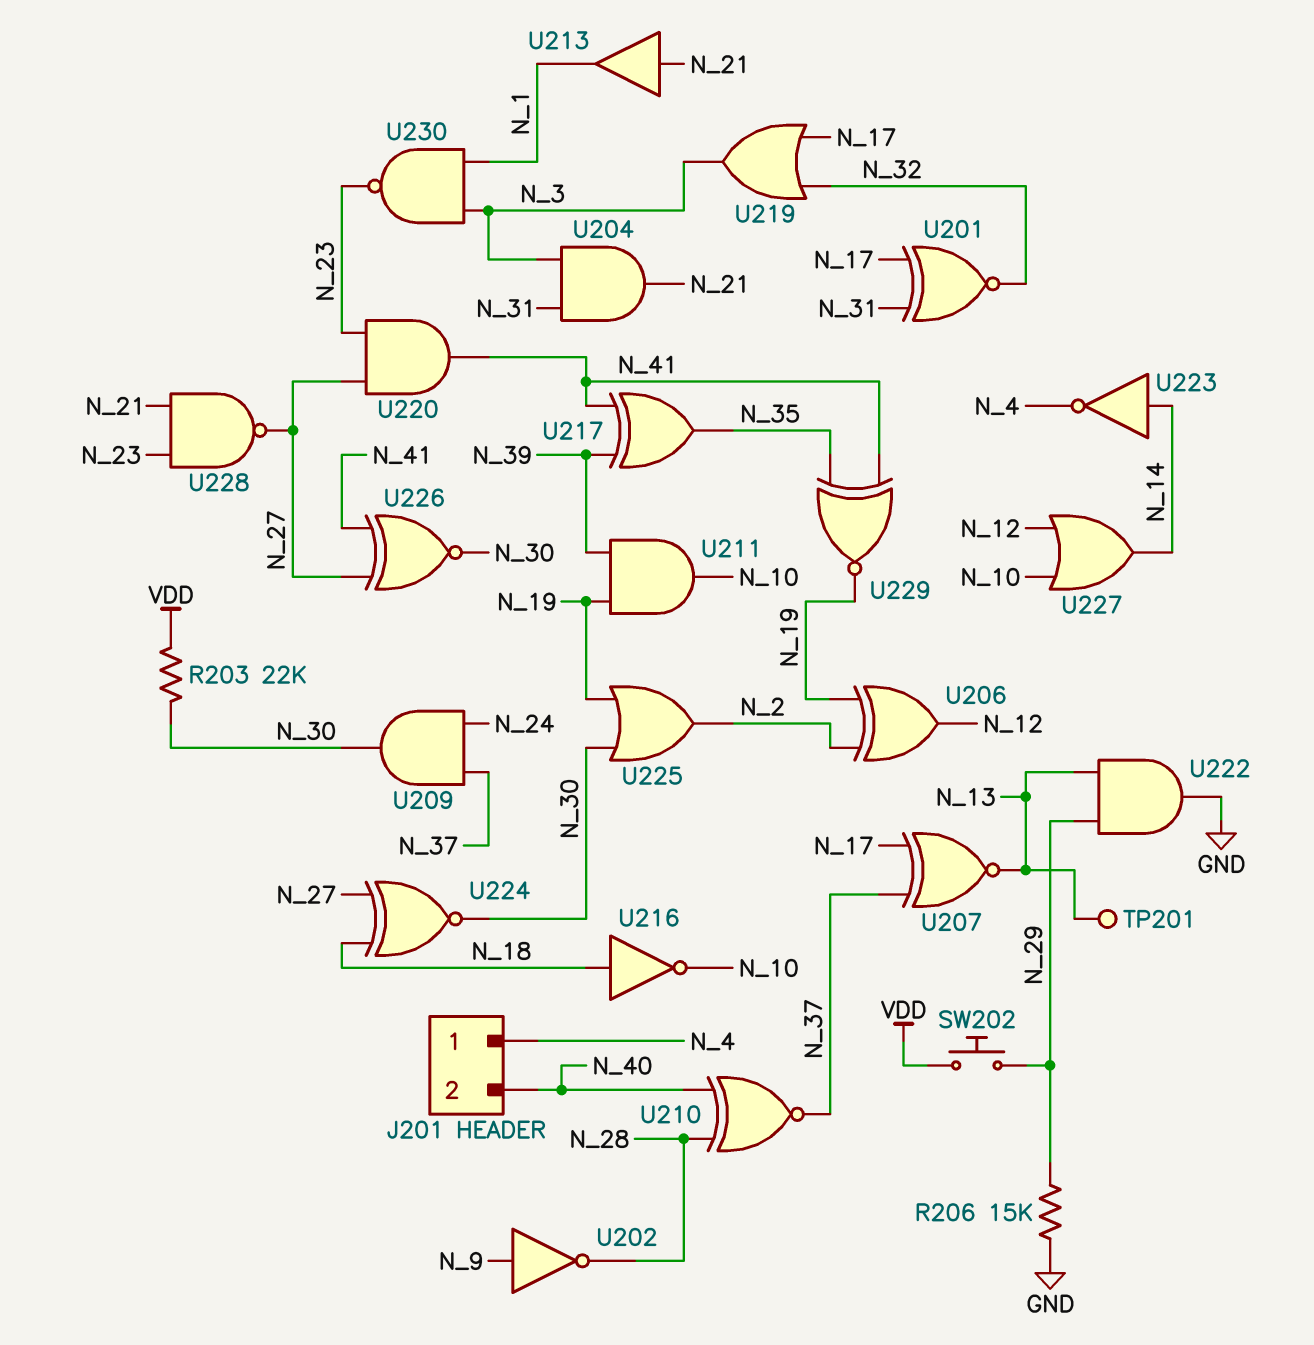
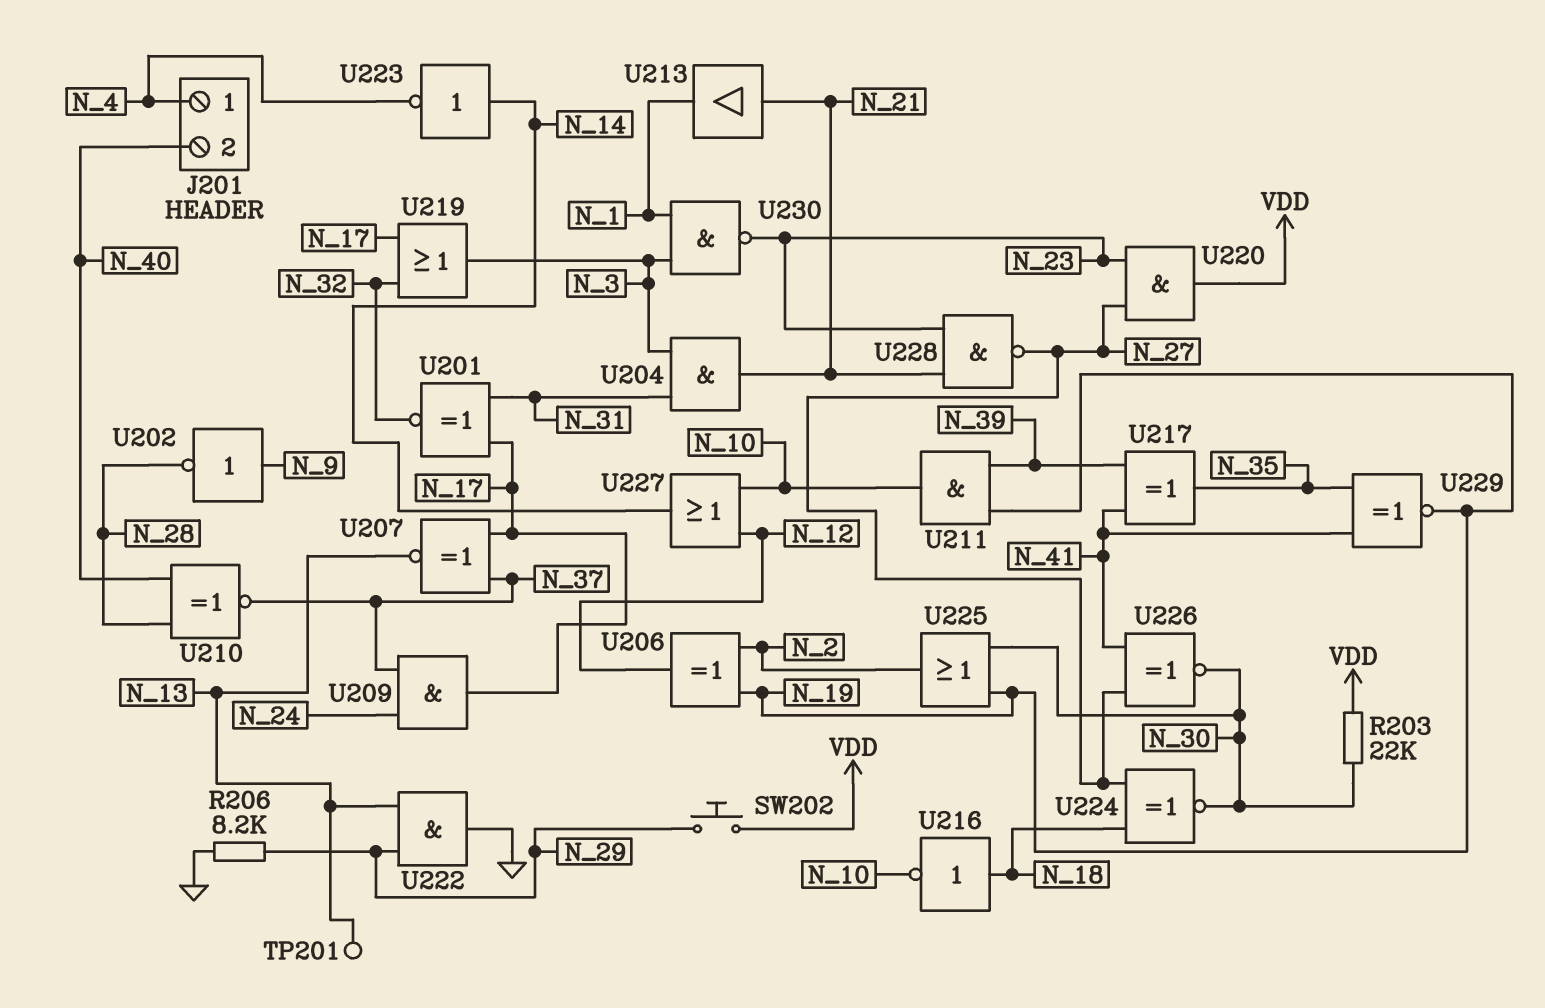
R206: 15k (GND, N_29) -> 8.2k (GND, N_29)
U209: AND (in N_24, in N_37, out N_30) -> AND (in N_24, in N_37, out N_17)
U220: AND (in N_23, in N_27, out N_41) -> AND (in N_23, in N_27, out VDD)

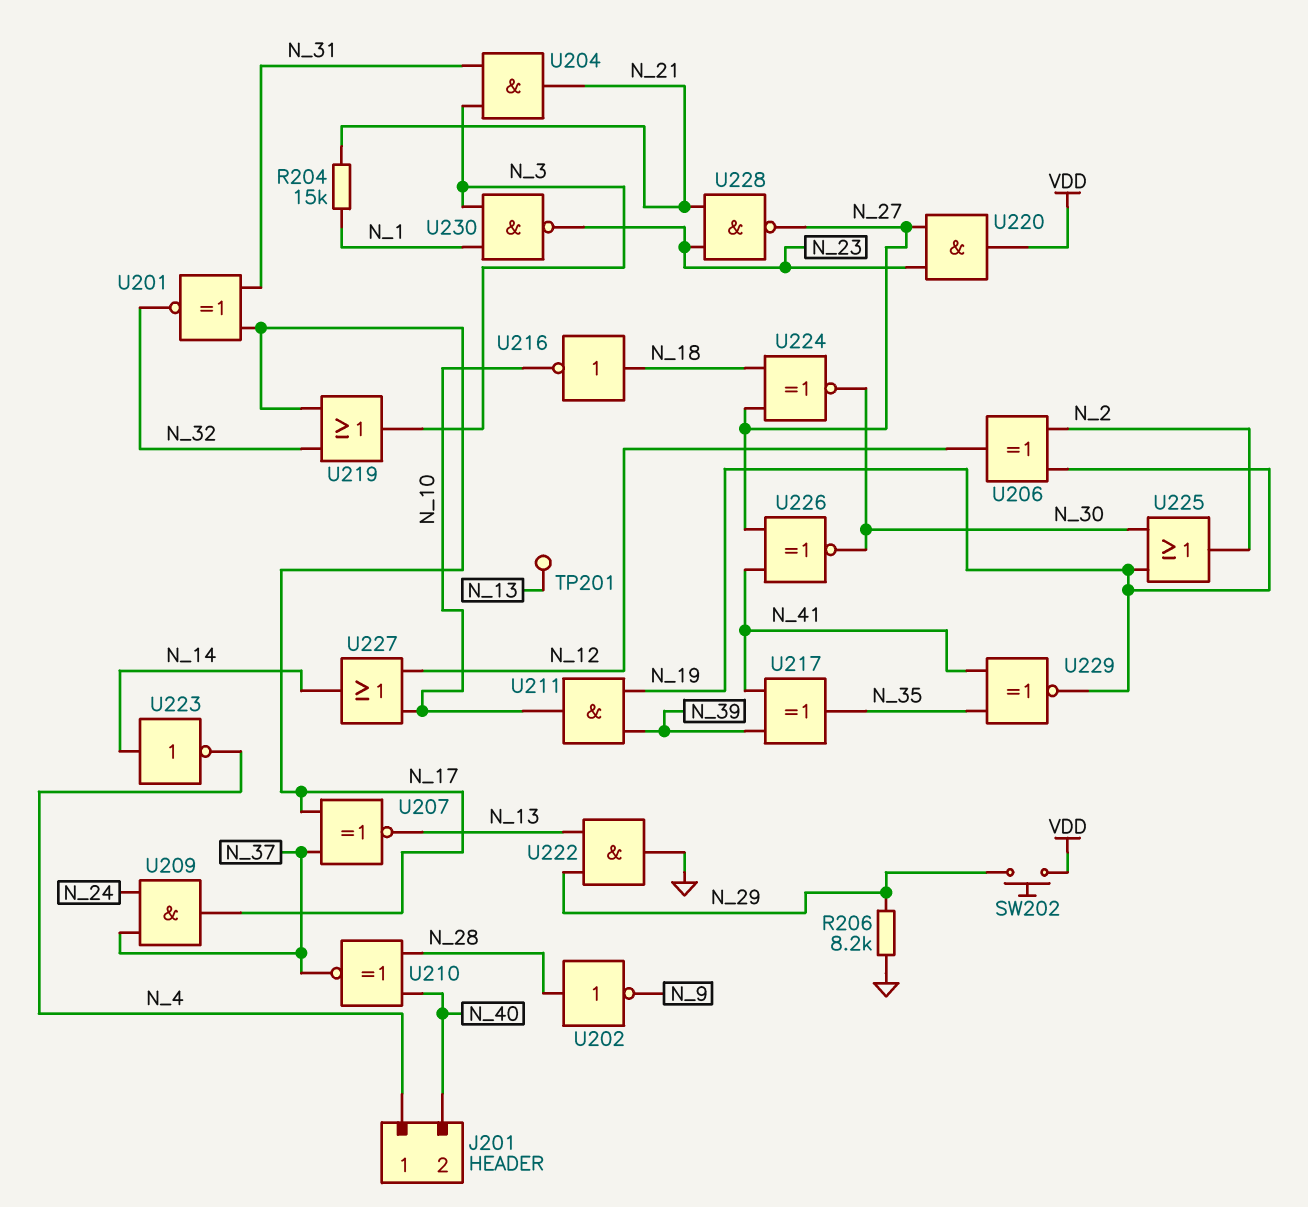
R203: 22k (N_30, VDD) -> none
R204: none -> 15k (N_1, N_21)
U202: NOT (in N_9, out N_28) -> NOT (in N_28, out N_9)
U213: buffer (in N_21, out N_1) -> none

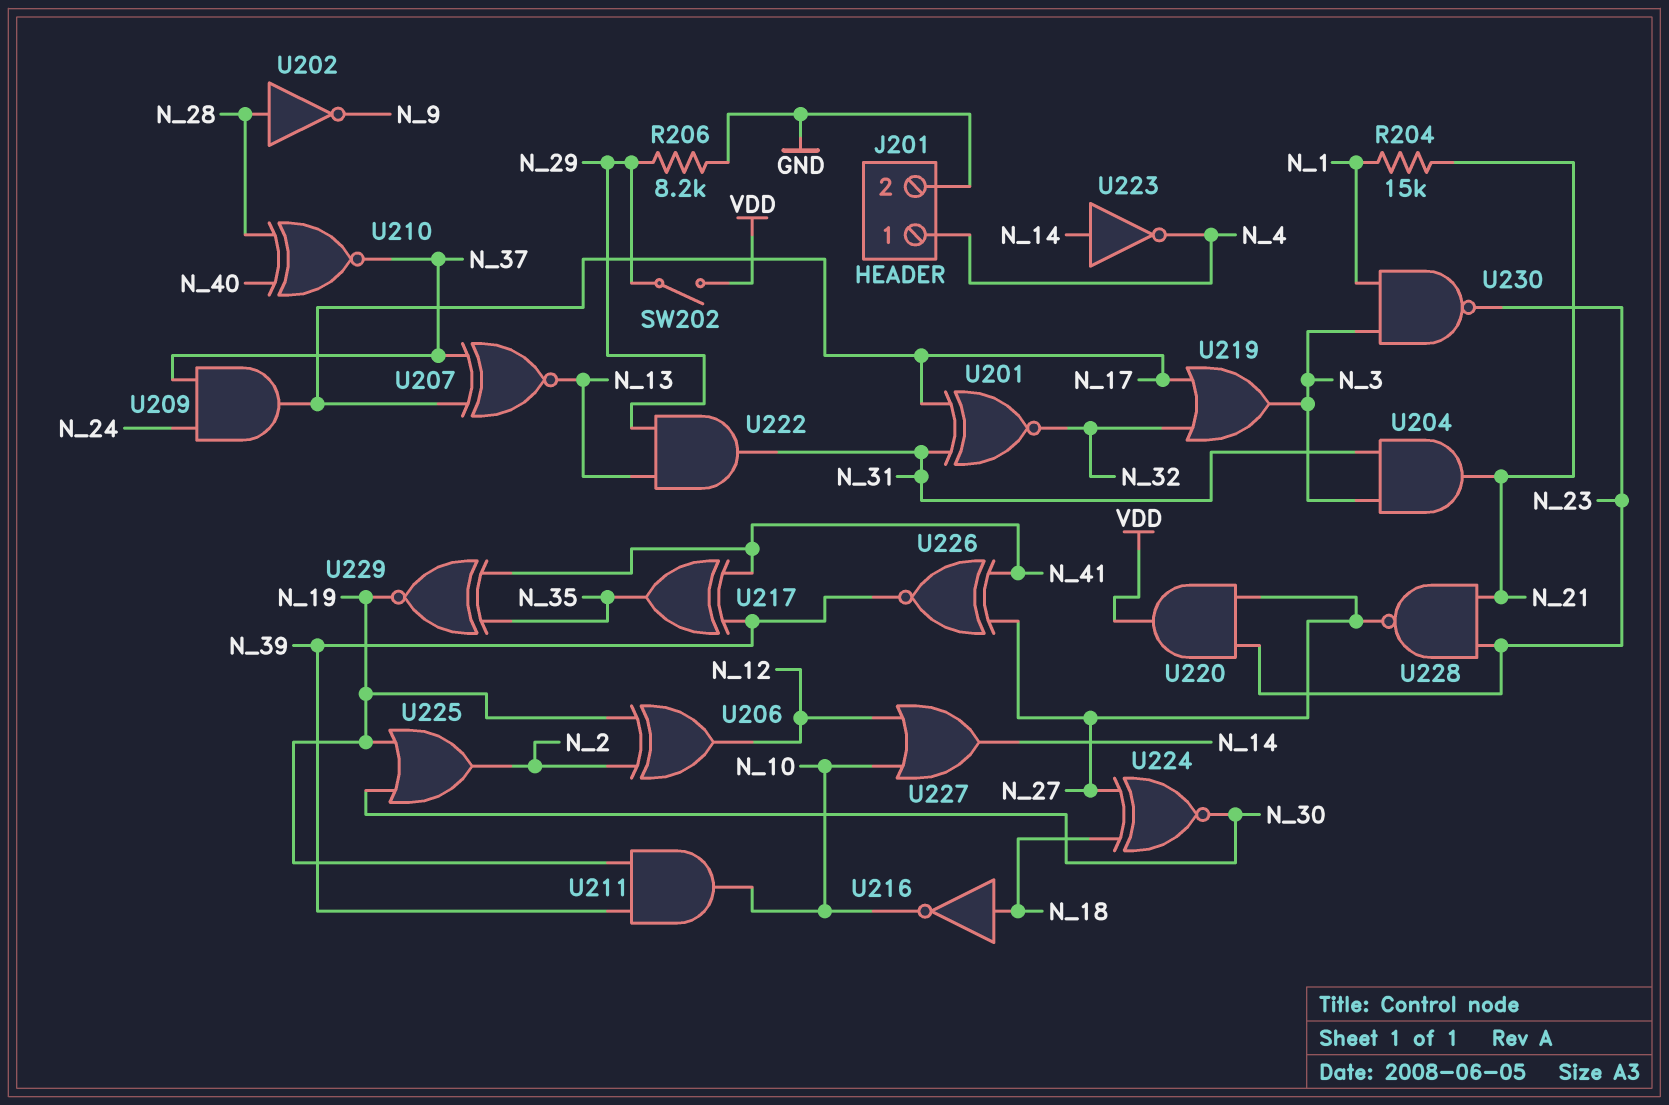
J201 pin 2: N_40 -> GND
SW202: button (N_29, VDD) -> switch (N_29, VDD)
TP201: test point (N_13) -> none
U222: AND (in N_13, in N_29, out GND) -> AND (in N_13, in N_29, out N_31)
U226: XNOR (in N_27, in N_41, out N_30) -> XNOR (in N_27, in N_41, out N_39)

